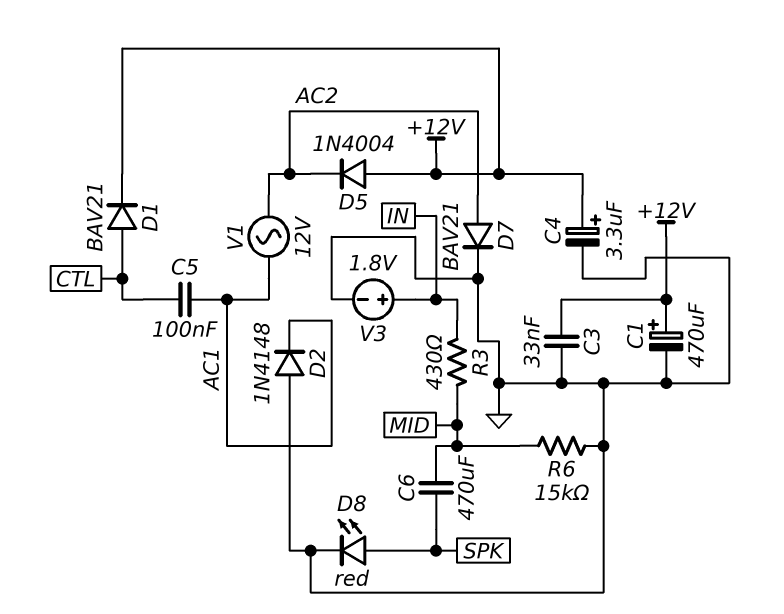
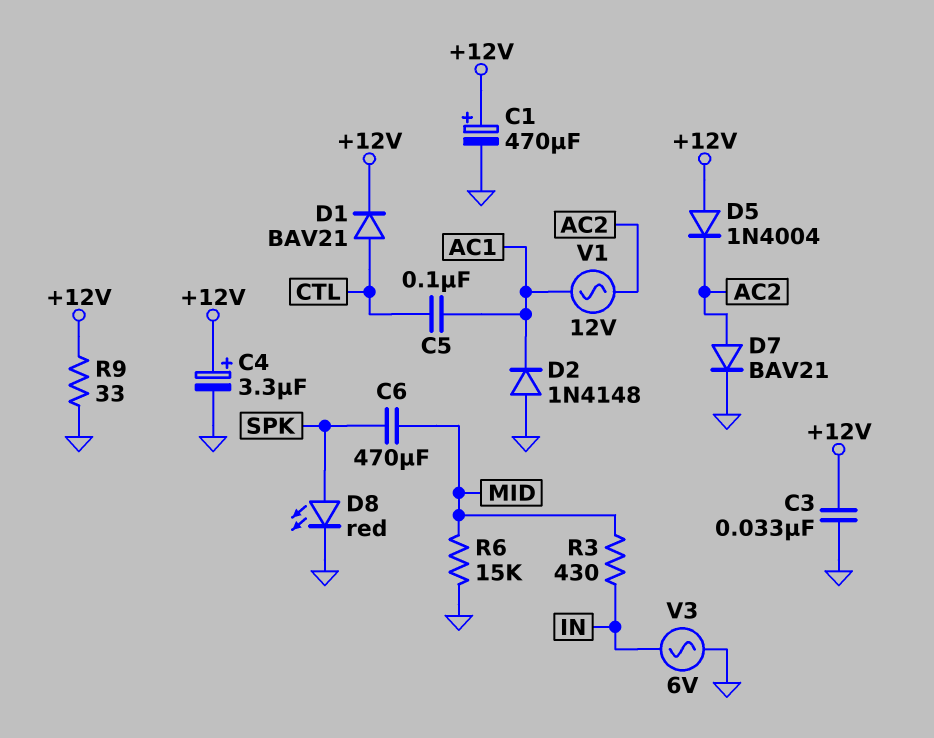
R9: none -> 33 (+12V, GND)
V3: 1.8V (plus IN, minus GND) -> AC 6V (GND, IN)

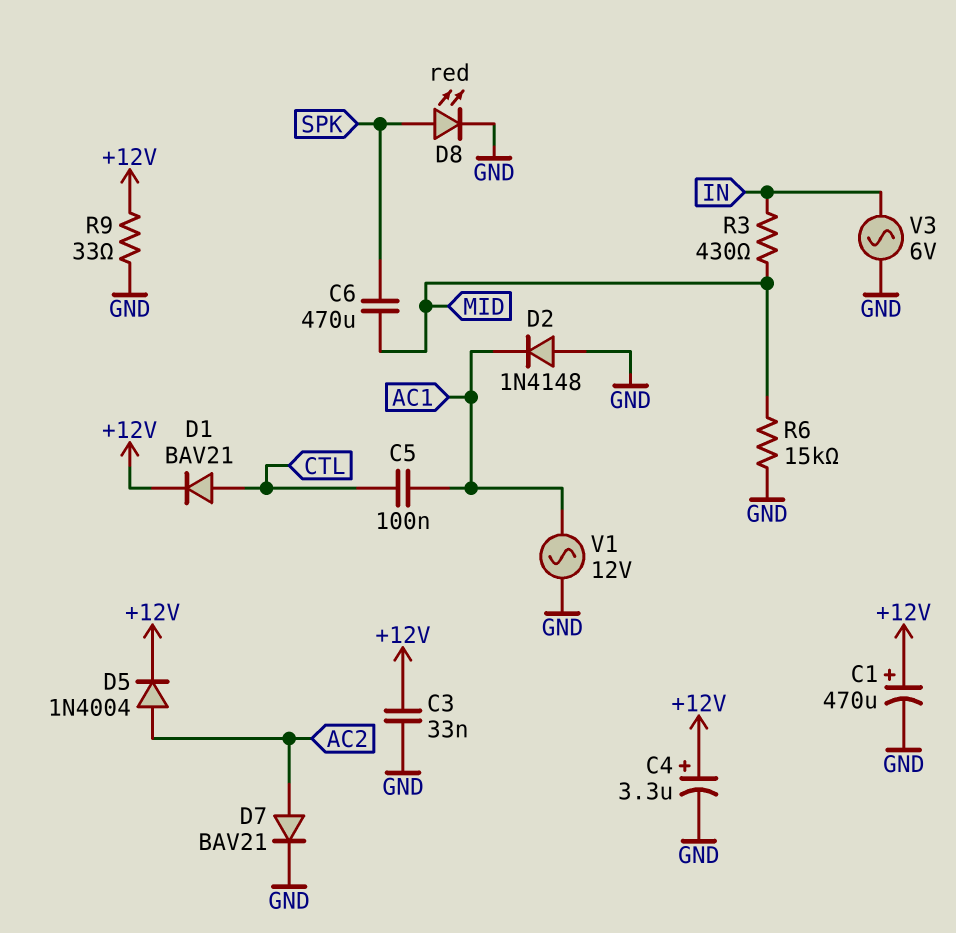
D5: diode 1N4004 (A +12V, K AC2) -> diode 1N4004 (A AC2, K +12V)
V1: AC 12V (AC1, AC2) -> AC 12V (AC1, GND)

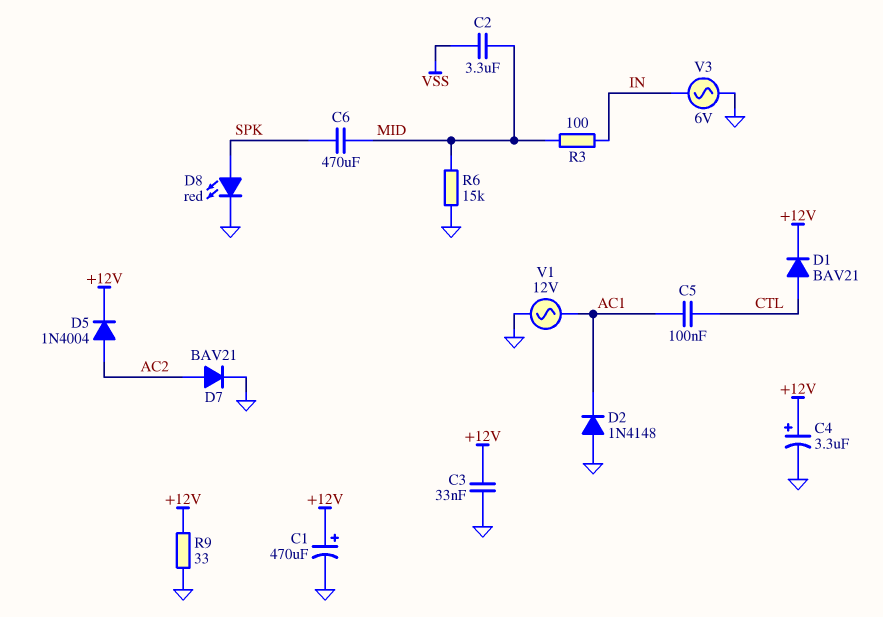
C2: none -> 3.3uF (MID, VSS)
R3: 430 (IN, MID) -> 100 (IN, MID)

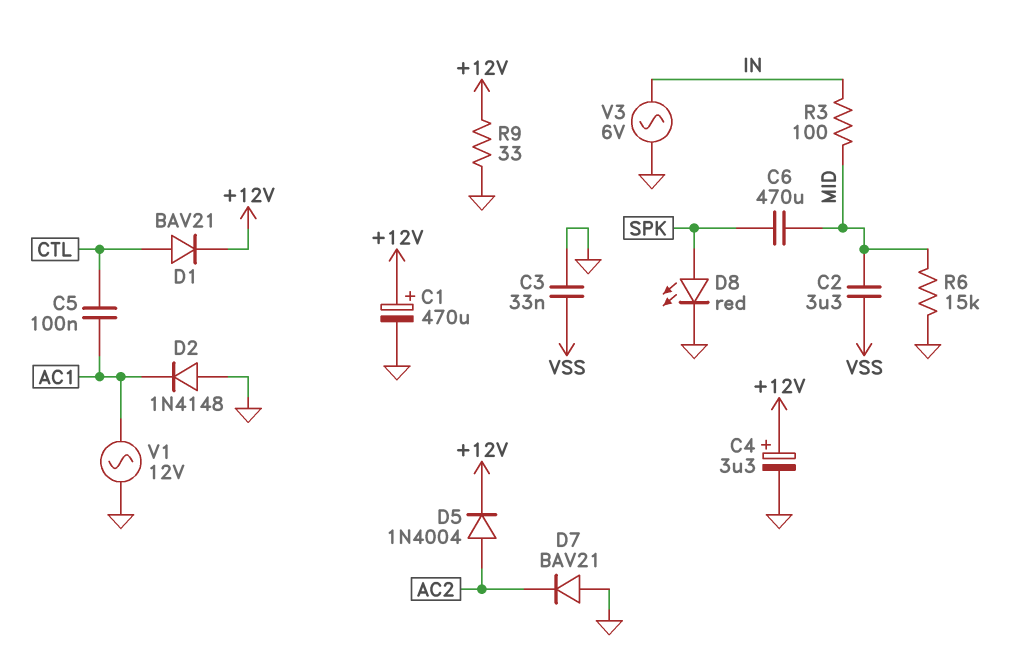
C3: 33nF (+12V, GND) -> 33nF (GND, VSS)
D7: diode BAV21 (A AC2, K GND) -> diode BAV21 (A GND, K AC2)

